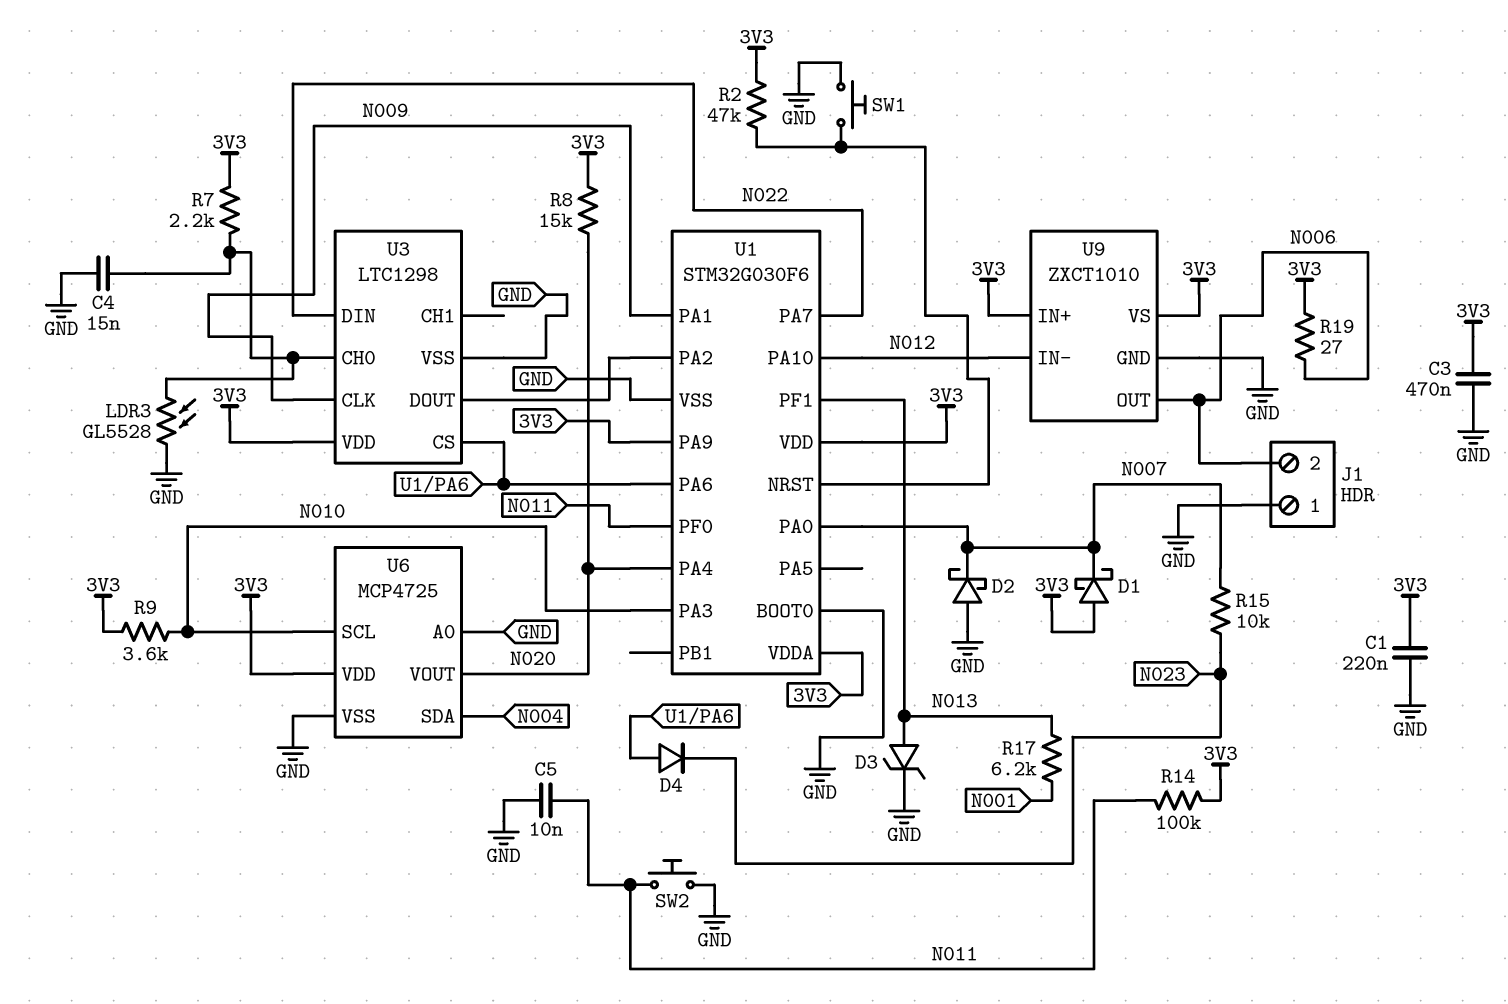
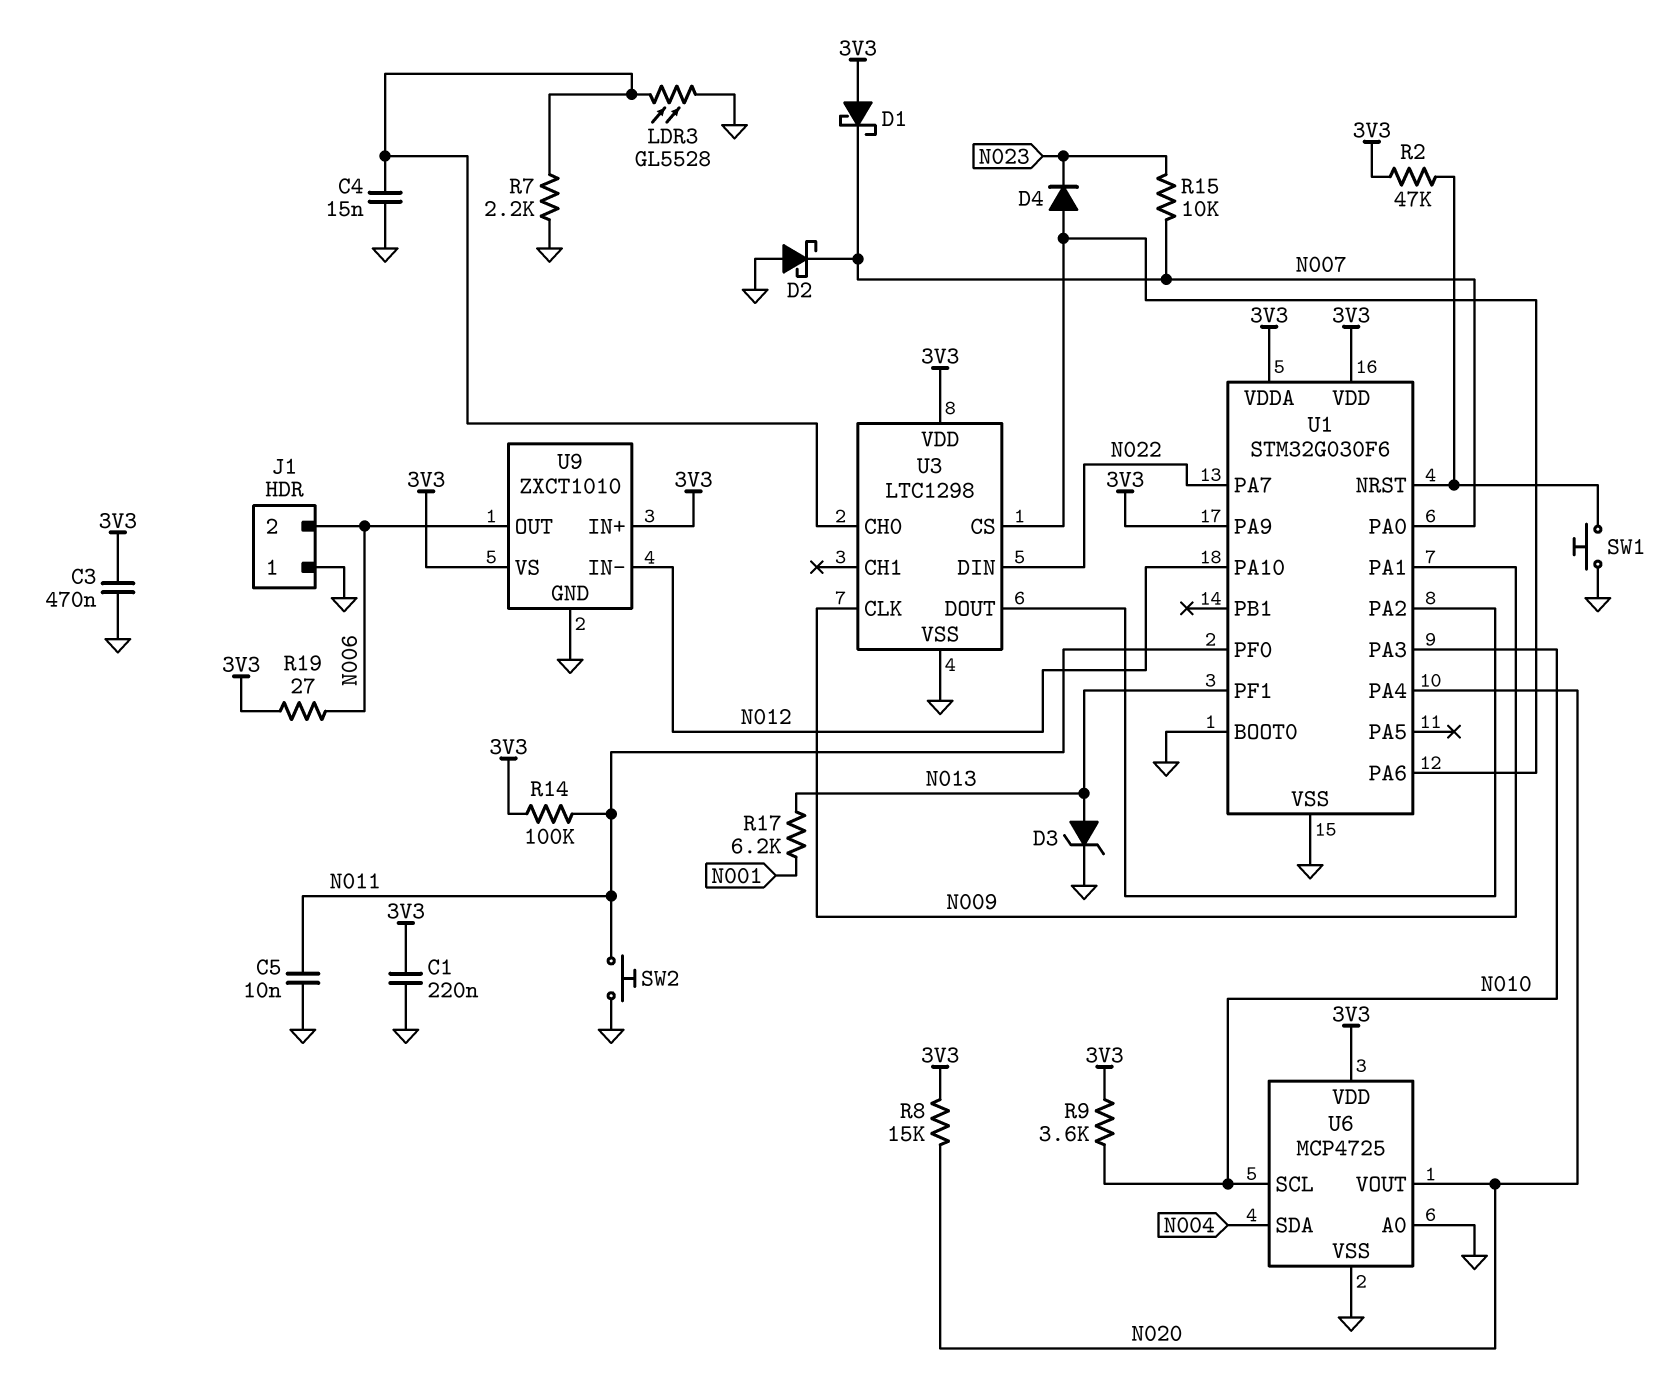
R7: 2.2k (3V3, U3/CH0) -> 2.2k (GND, U3/CH0)

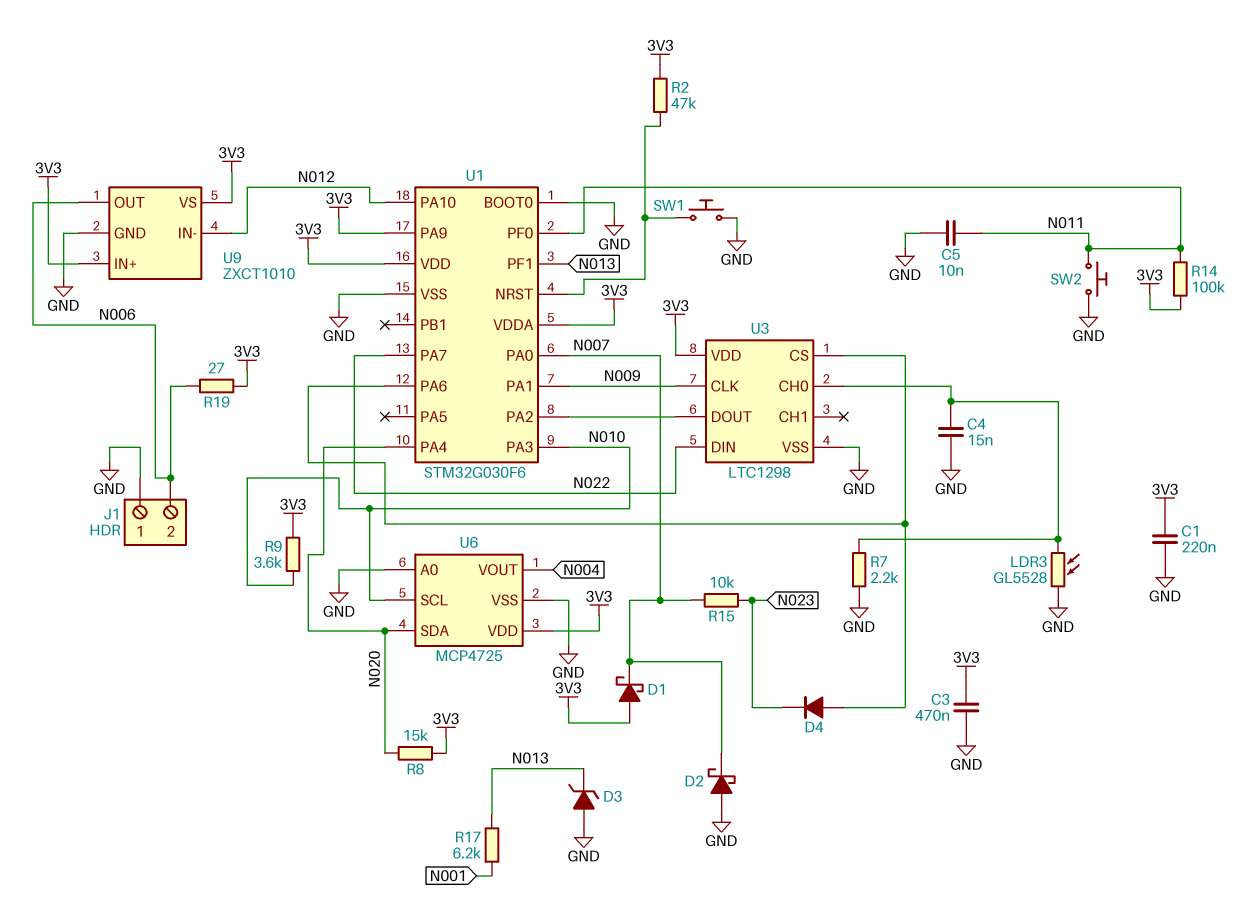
D3: zener (A N013, K GND) -> zener (A GND, K N013)
U6 pin SDA: N004 -> N020
U6 pin VOUT: N020 -> N004

